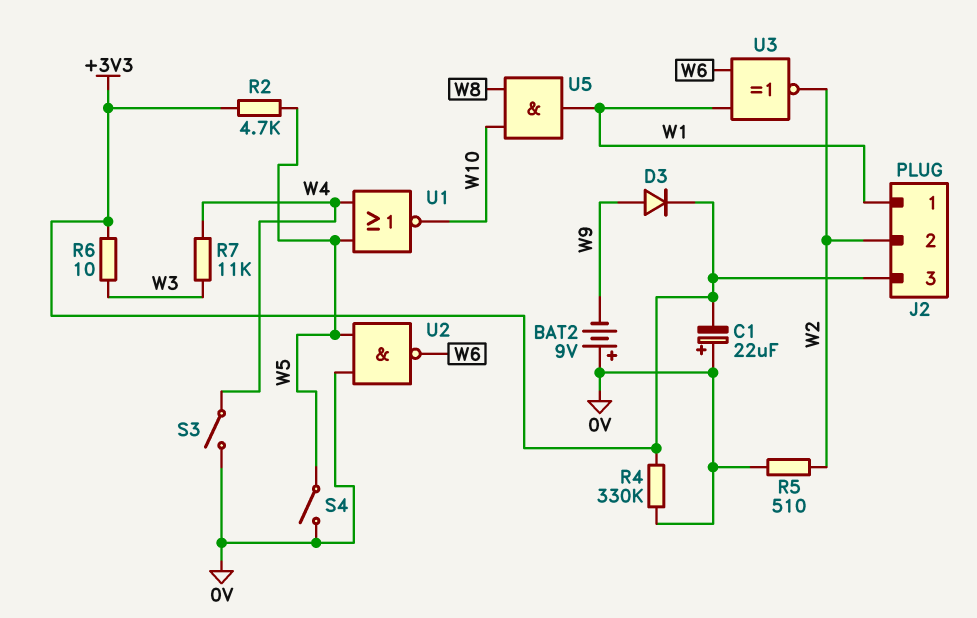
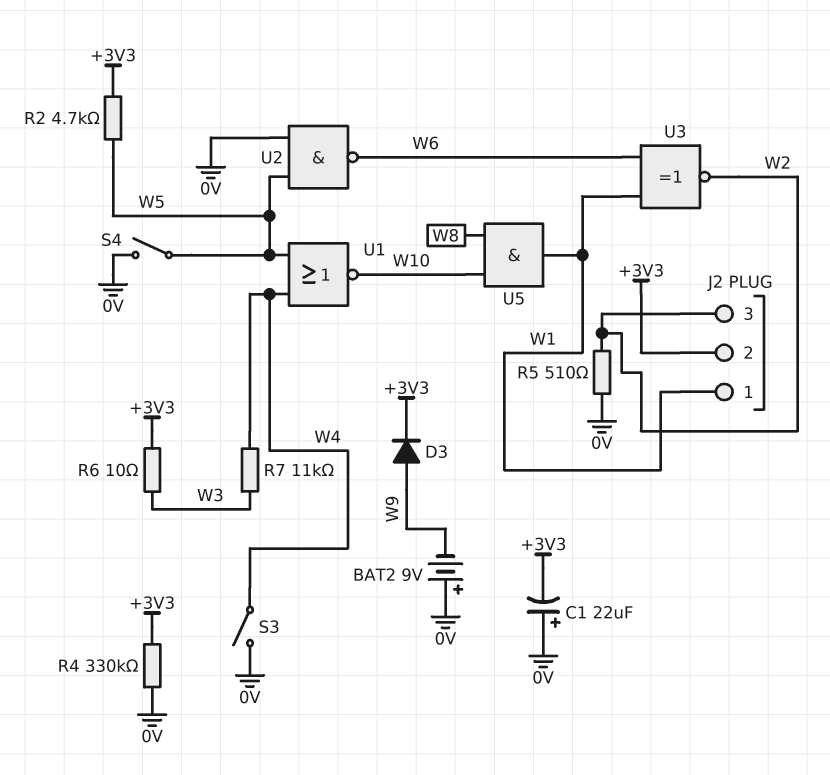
J2 pin 2: W2 -> +3V3
J2 pin 3: +3V3 -> W2

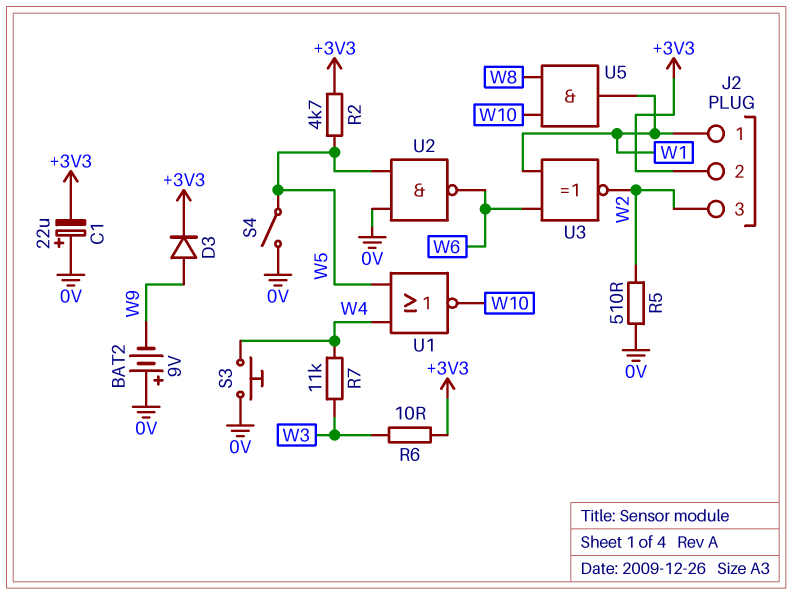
R4: 330k (+3V3, 0V) -> none
S3: switch (0V, W4) -> button (0V, W4)

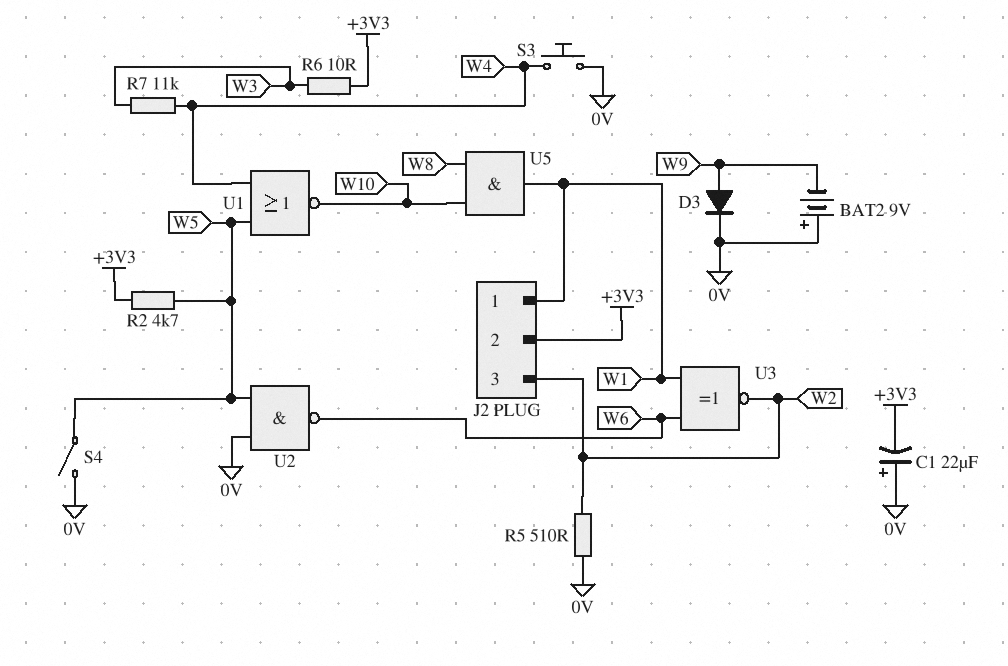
D3: diode (A W9, K +3V3) -> diode (A W9, K 0V)

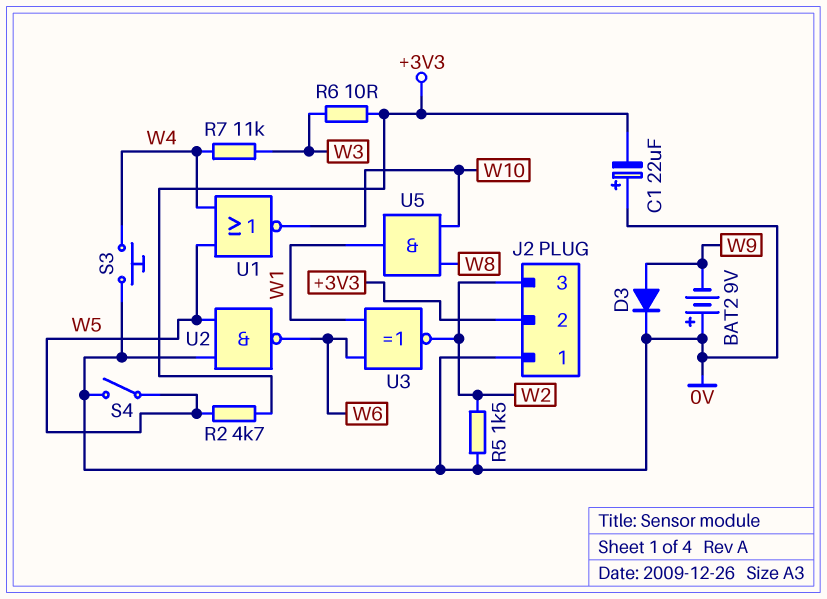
J2 pin 1: W1 -> 0V
R5: 510 (0V, W2) -> 1.5k (0V, W2)

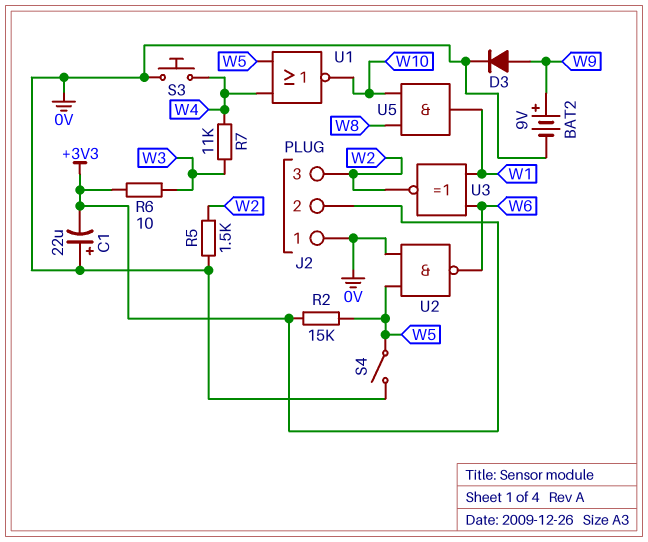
BAT2: 9V (plus 0V, minus W9) -> 9V (plus W9, minus 0V)
R2: 4.7k (+3V3, W5) -> 15k (+3V3, W5)

